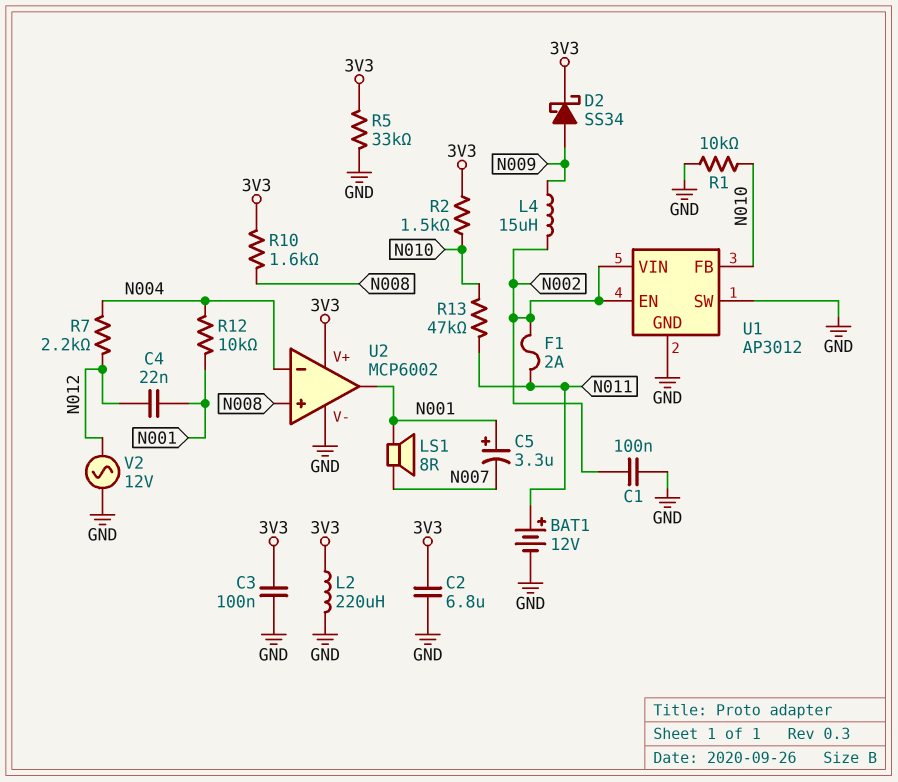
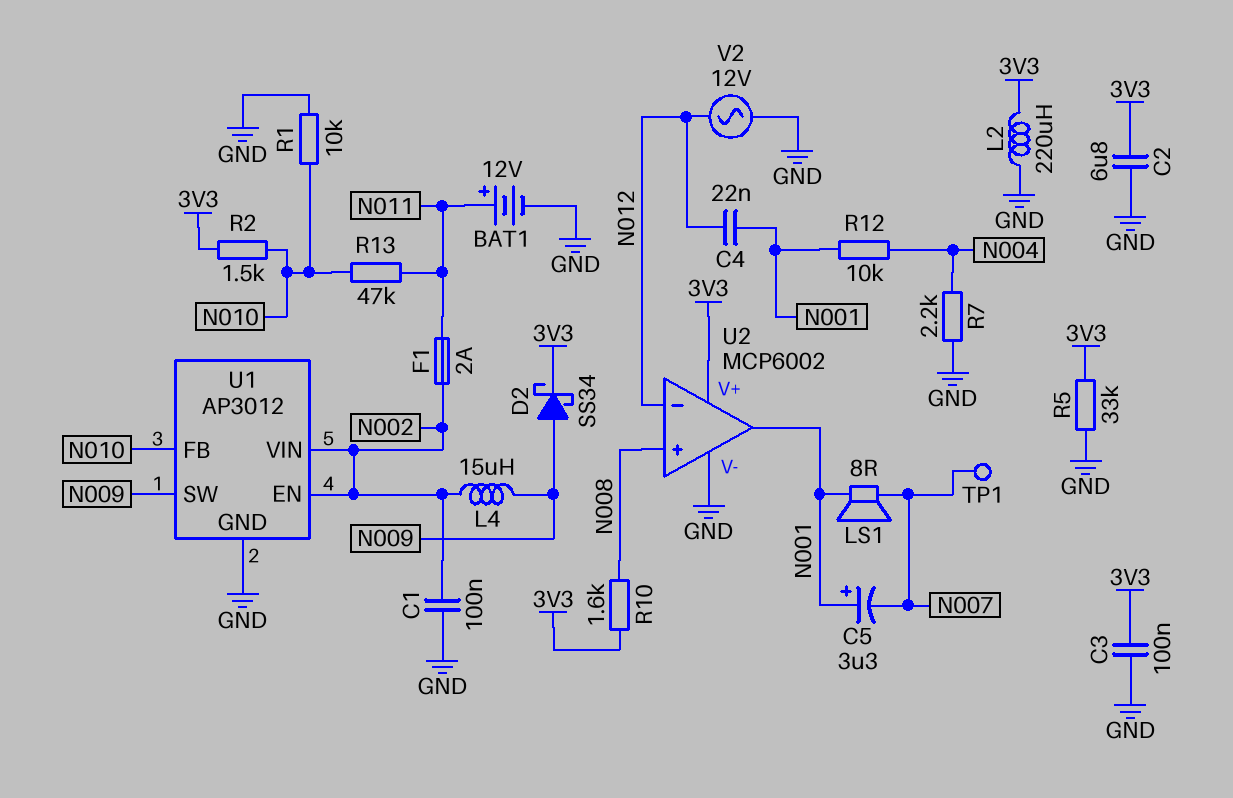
R7: 2.2k (N004, N012) -> 2.2k (GND, N004)
TP1: none -> test point (N007)
U1 pin SW: GND -> N009
U2 pin in-: N004 -> N012

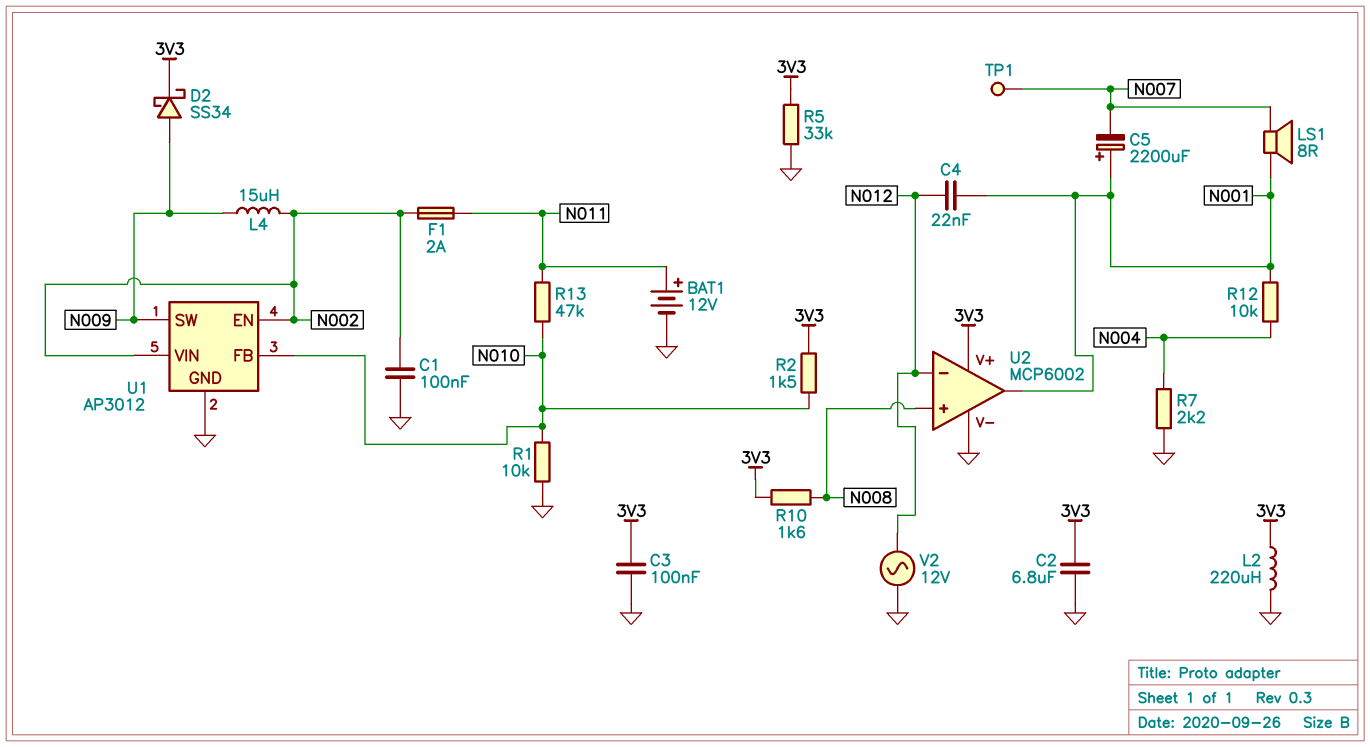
C5: 3.3uF (plus N001, minus N007) -> 2200uF (plus N001, minus N007)

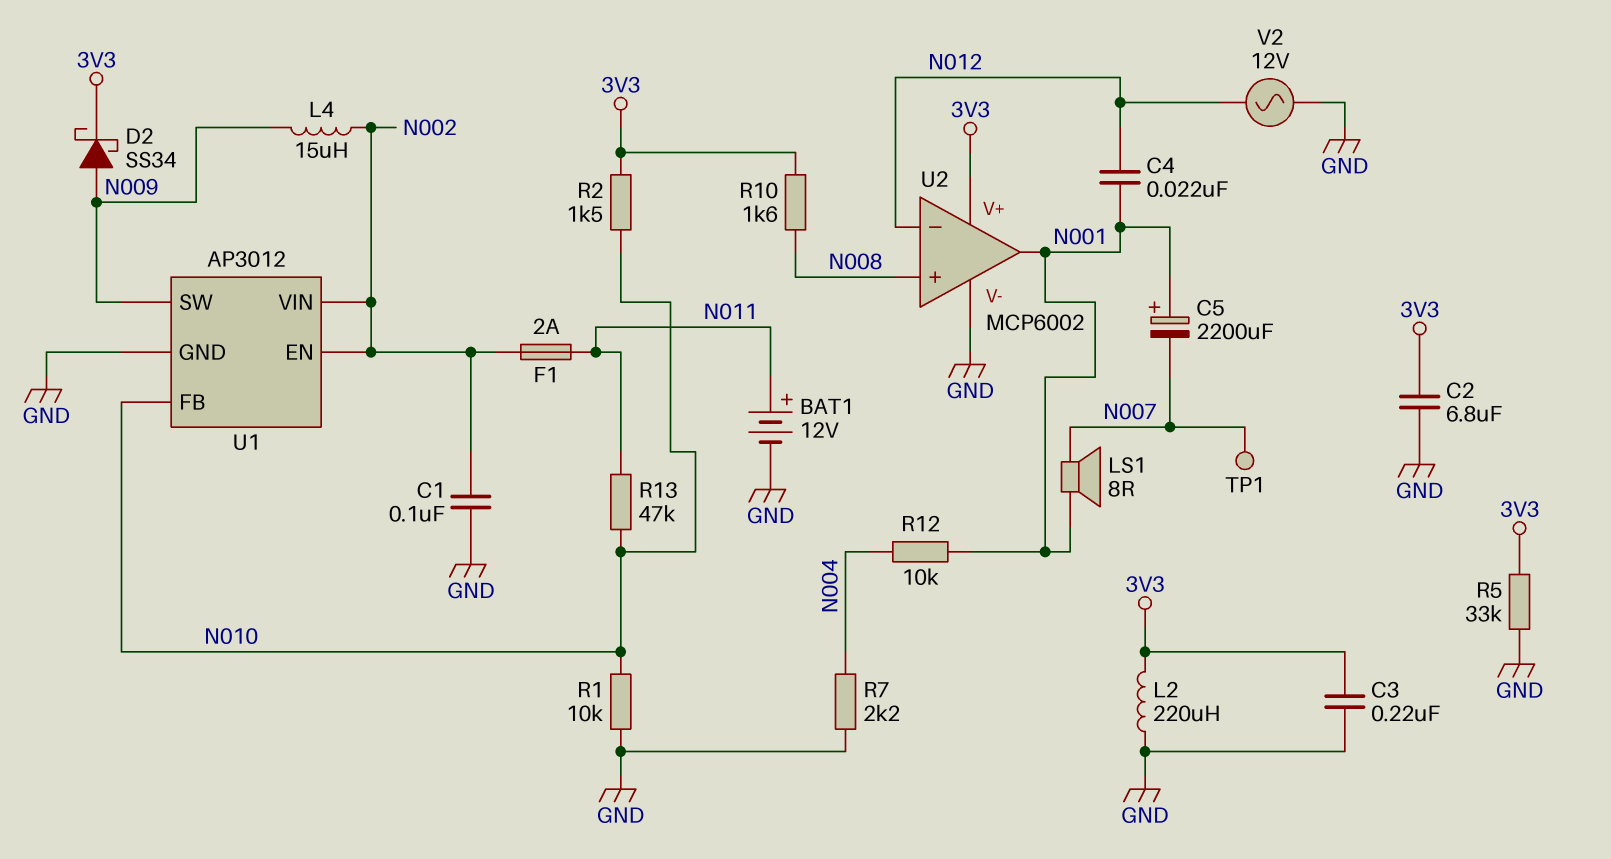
C3: 100nF (3V3, GND) -> 220nF (3V3, GND)

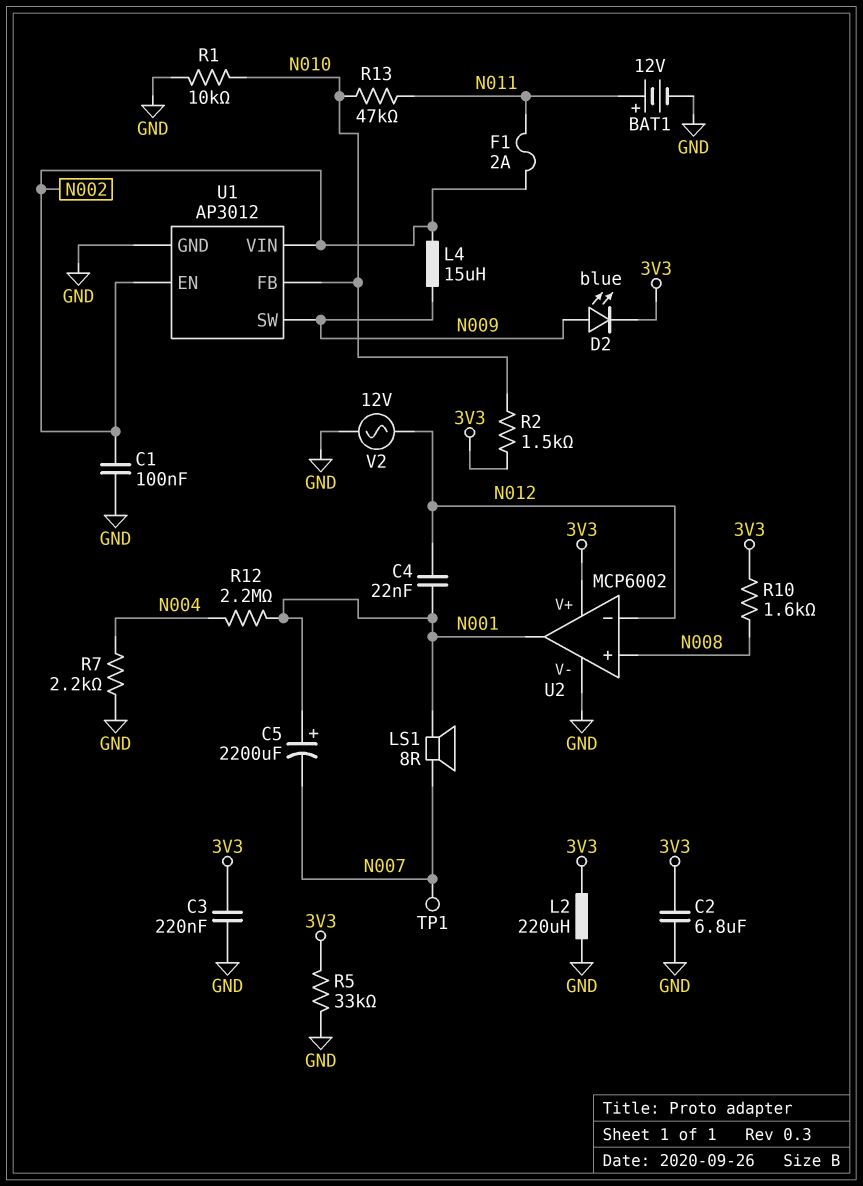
D2: schottky SS34 (A N009, K 3V3) -> LED blue (A N009, K 3V3)
R12: 10k (N001, N004) -> 2.2M (N001, N004)

